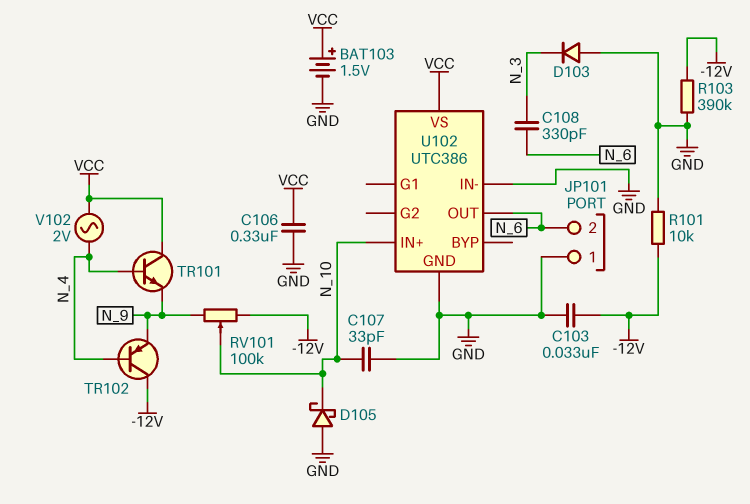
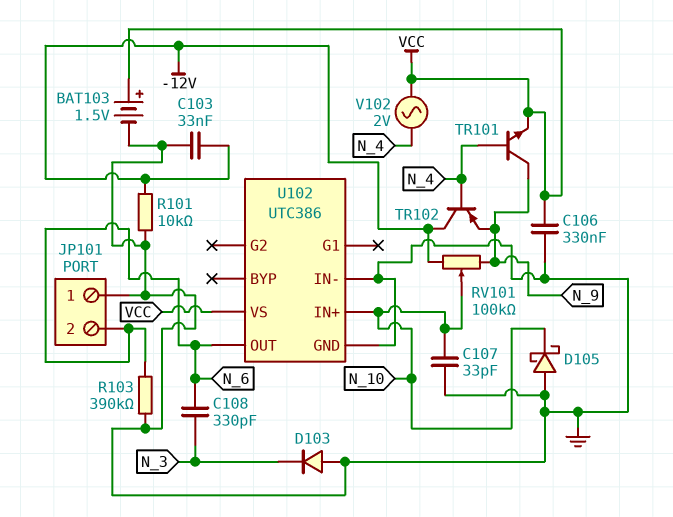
R103: 390k (-12V, GND) -> 390k (GND, N_6)
TR101: NPN (B N_4, C VCC, E N_9) -> NPN (B N_4, C N_9, E VCC)

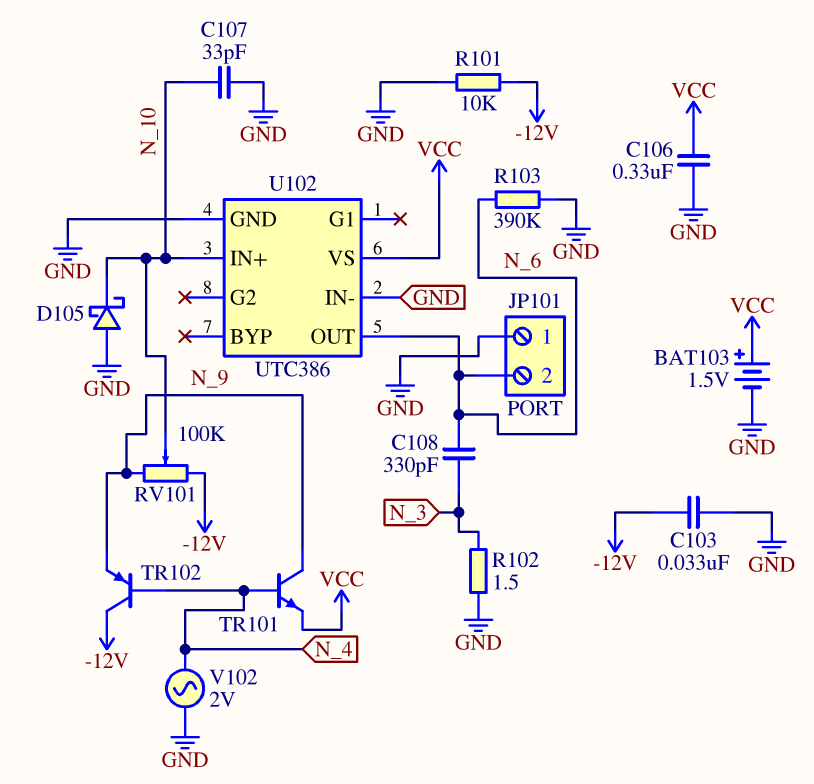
D103: diode (A GND, K N_3) -> none
R102: none -> 1.5 (GND, N_3)
V102: AC 2V (N_4, VCC) -> AC 2V (GND, N_4)

